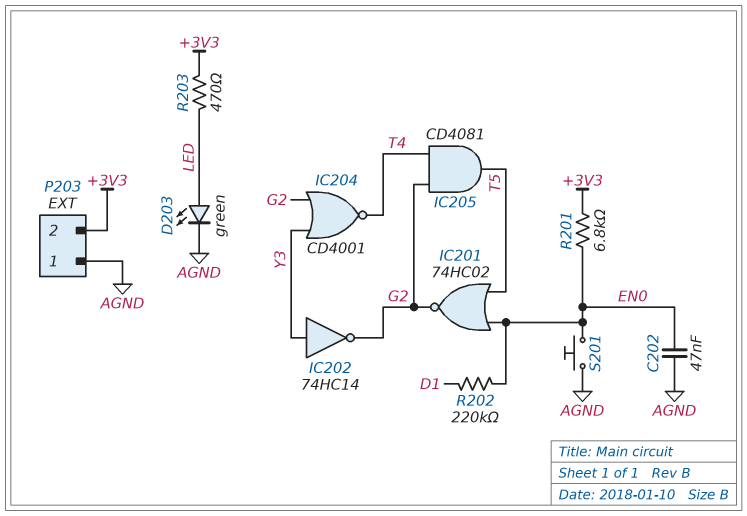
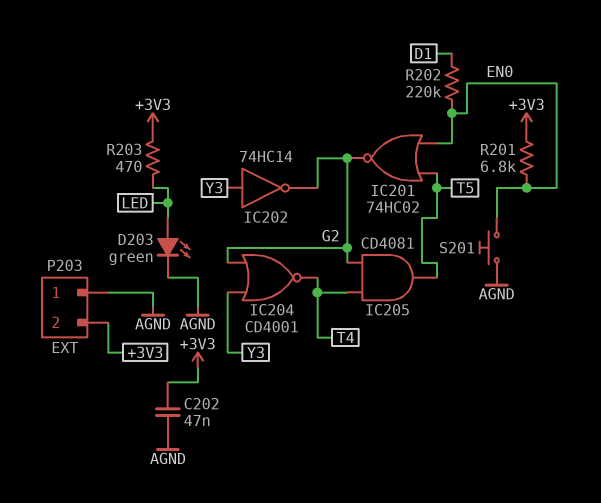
C202: 47nF (AGND, EN0) -> 47nF (+3V3, AGND)

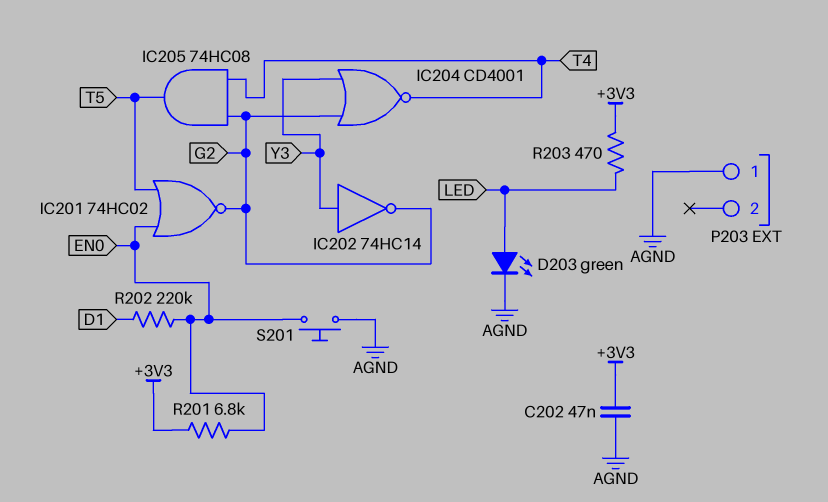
IC205: AND CD4081 (in G2, in T4, out T5) -> AND 74HC08 (in G2, in T4, out T5)
P203 pin 2: +3V3 -> none

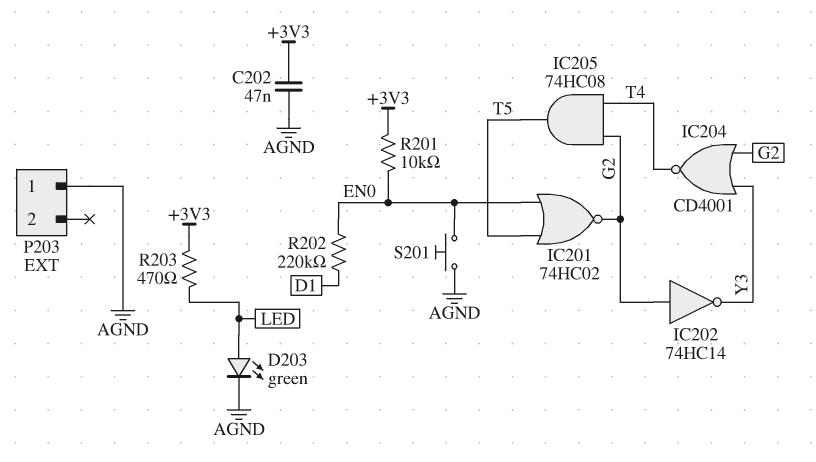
IC202: NOT 74HC14 (in Y3, out G2) -> NOT 74HC14 (in G2, out Y3)
R201: 6.8k (+3V3, EN0) -> 10k (+3V3, EN0)

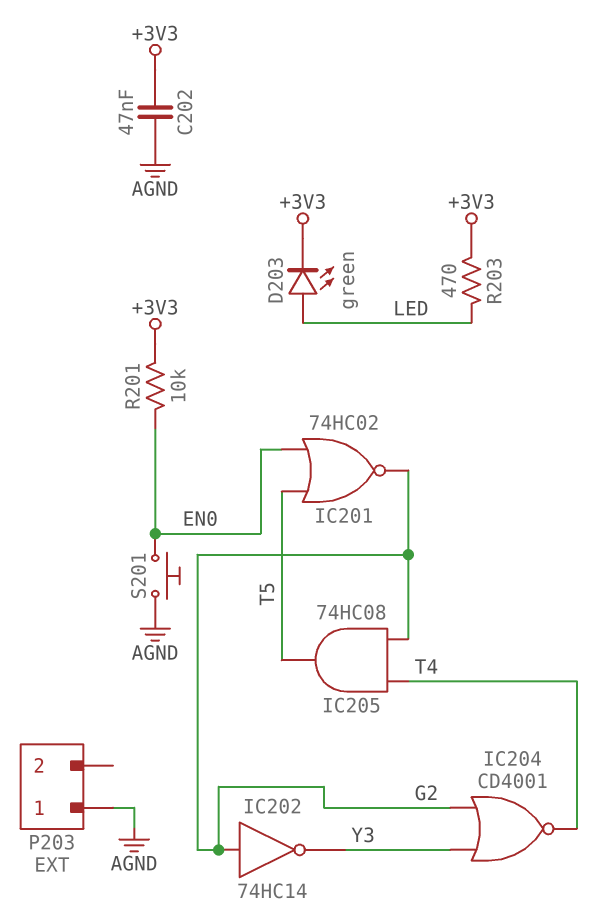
D203: LED green (A LED, K AGND) -> LED green (A LED, K +3V3)
R202: 220k (D1, EN0) -> none

